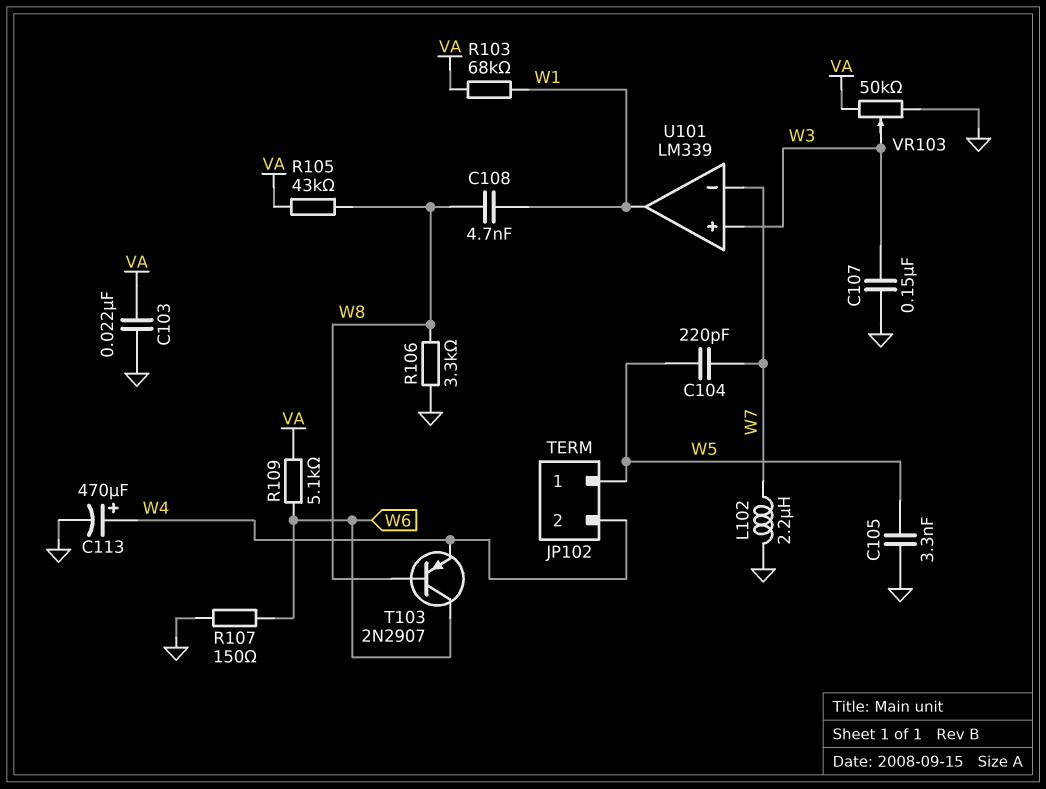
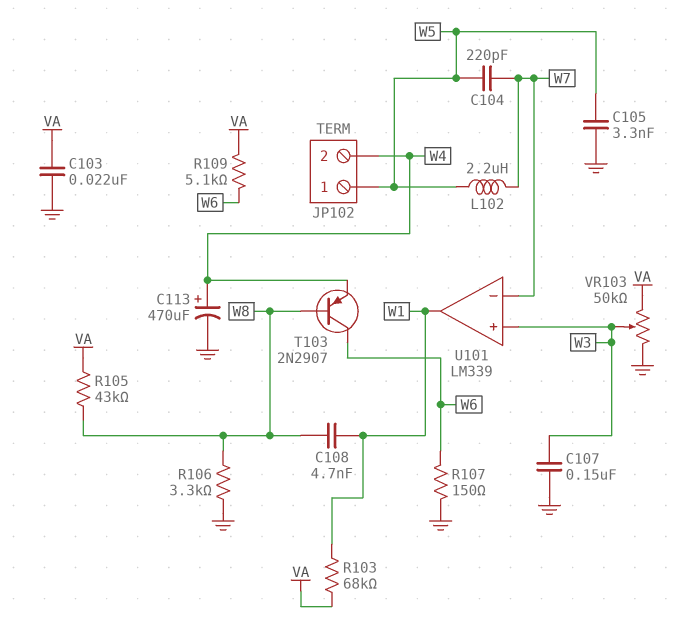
L102: 2.2uH (GND, W7) -> 2.2uH (W5, W7)

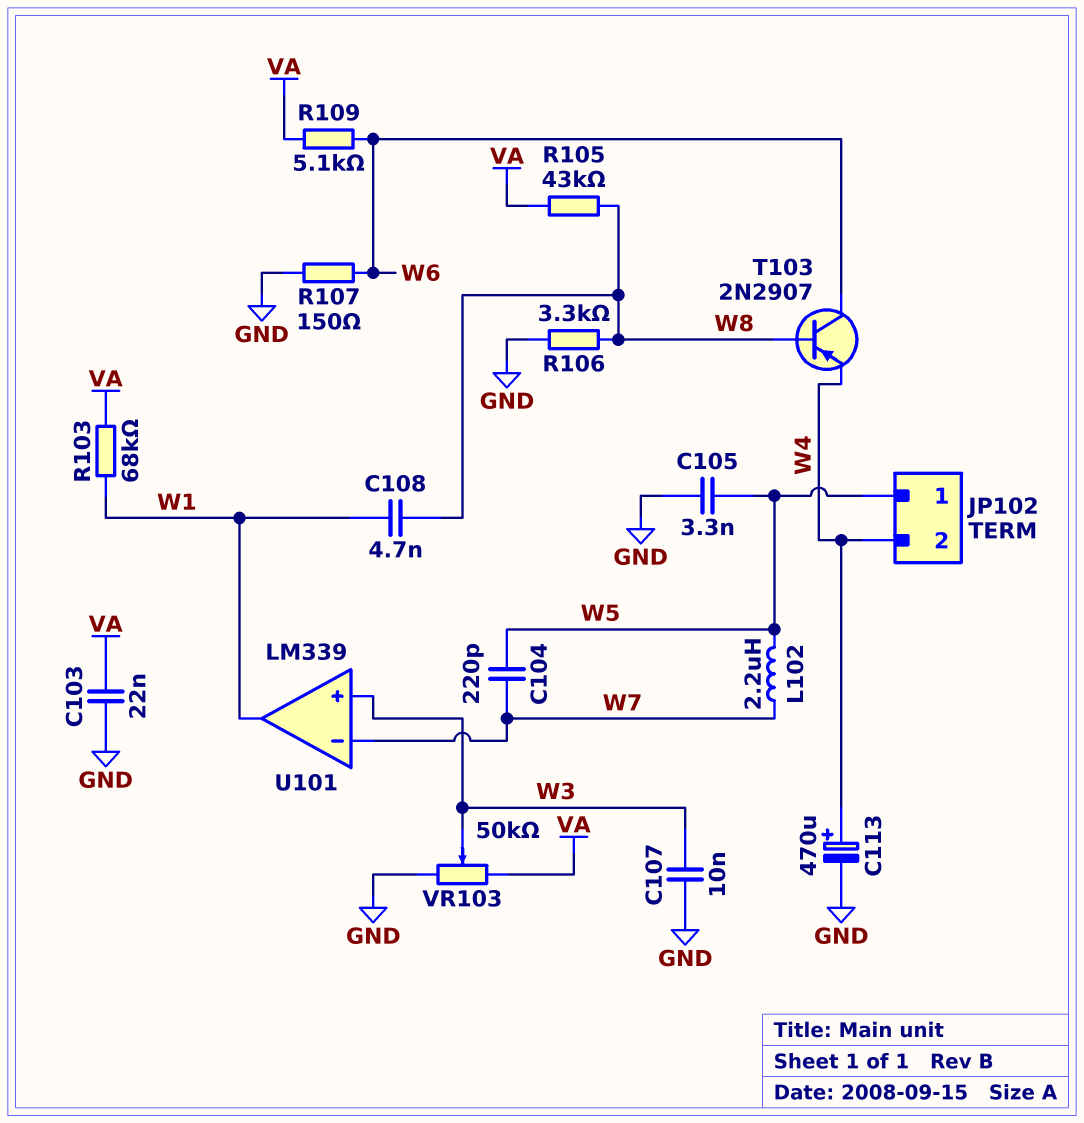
C107: 150nF (GND, W3) -> 10nF (GND, W3)

